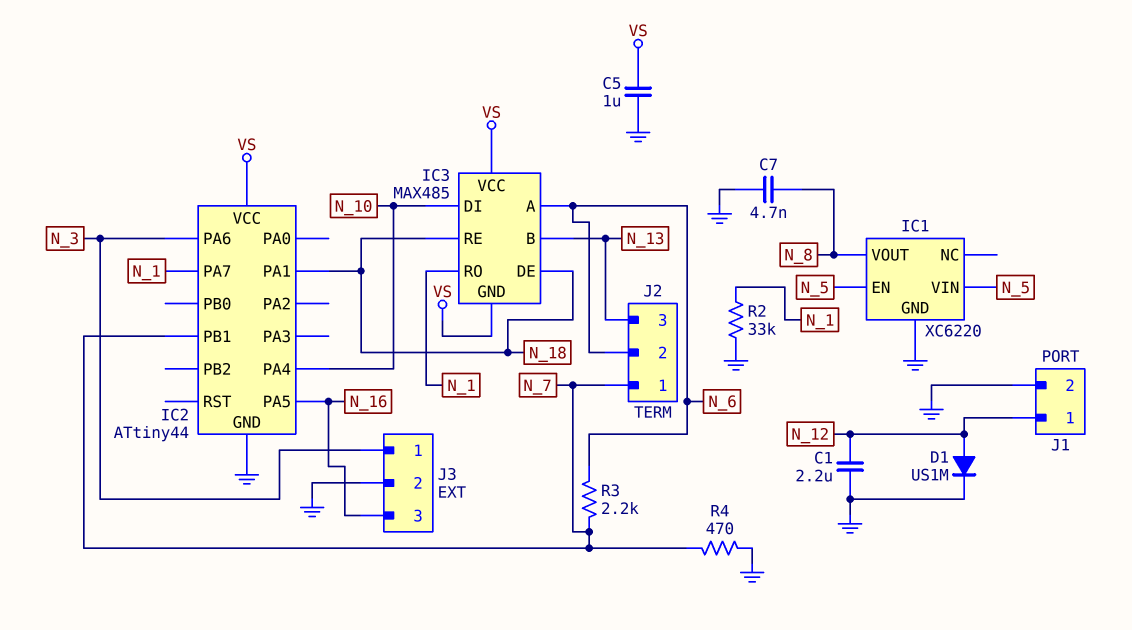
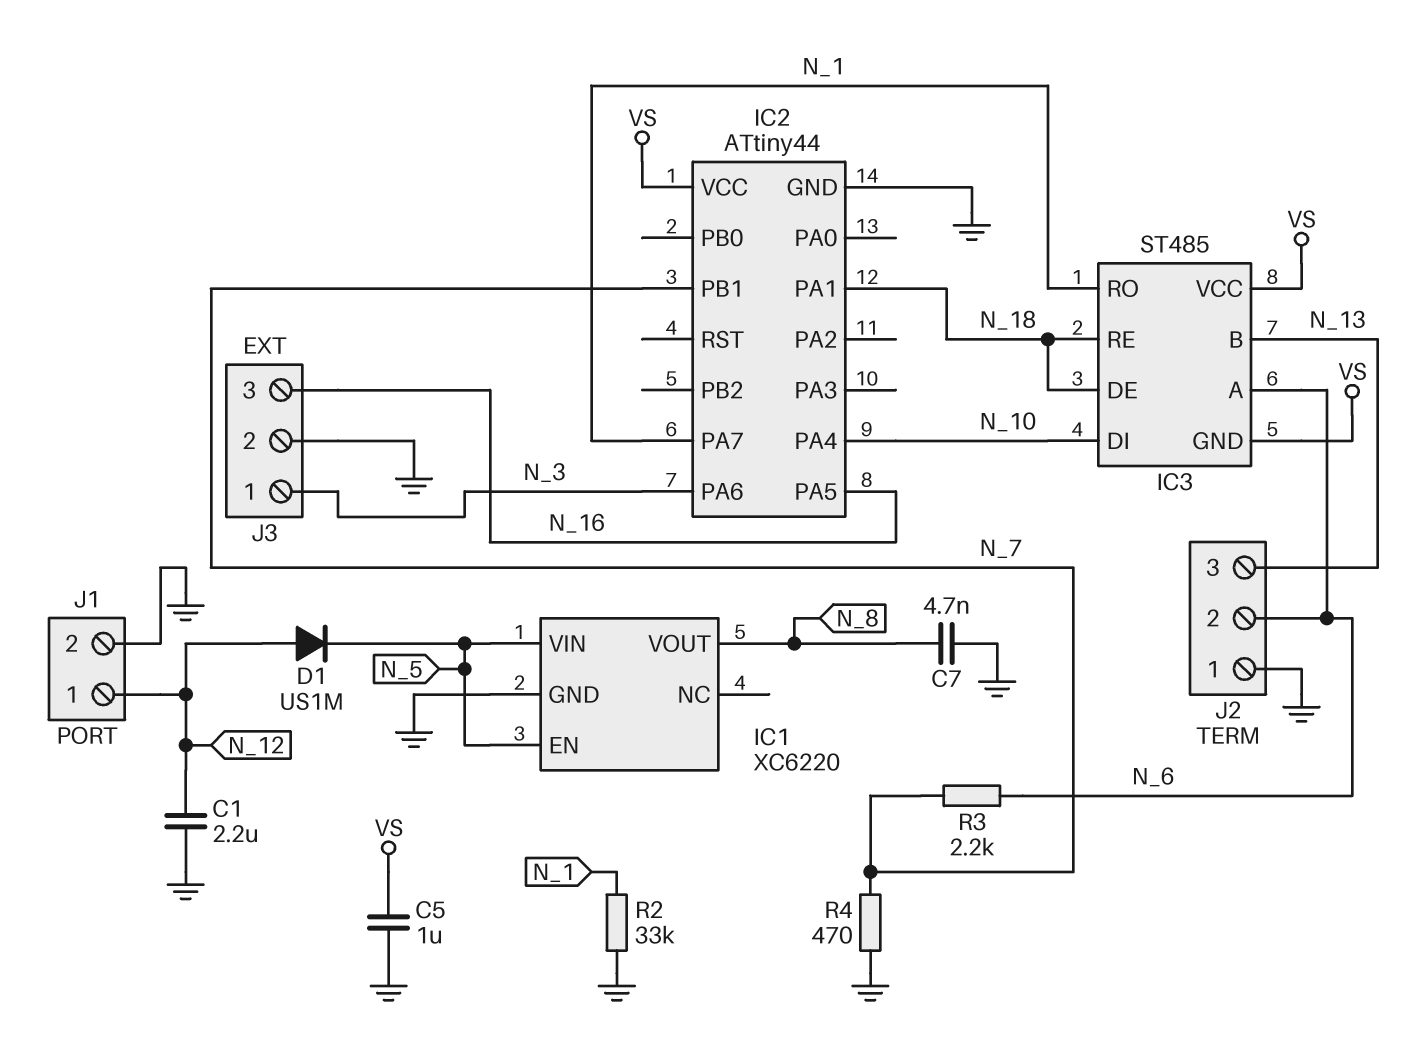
D1: diode US1M (A N_12, K GND) -> diode US1M (A N_12, K N_5)
IC3: MAX485 -> ST485
J2 pin 1: N_7 -> GND

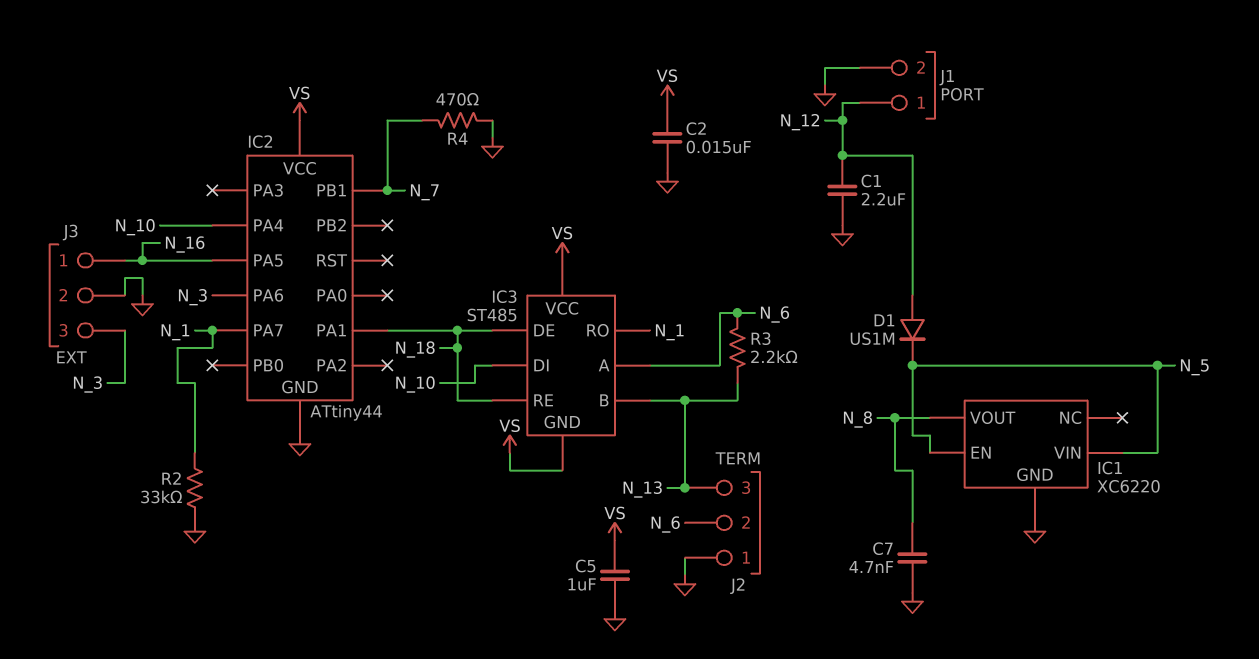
C2: none -> 15nF (GND, VS)
J3 pin 1: N_3 -> N_16
J3 pin 3: N_16 -> N_3
R3: 2.2k (N_6, N_7) -> 2.2k (N_6, N_13)

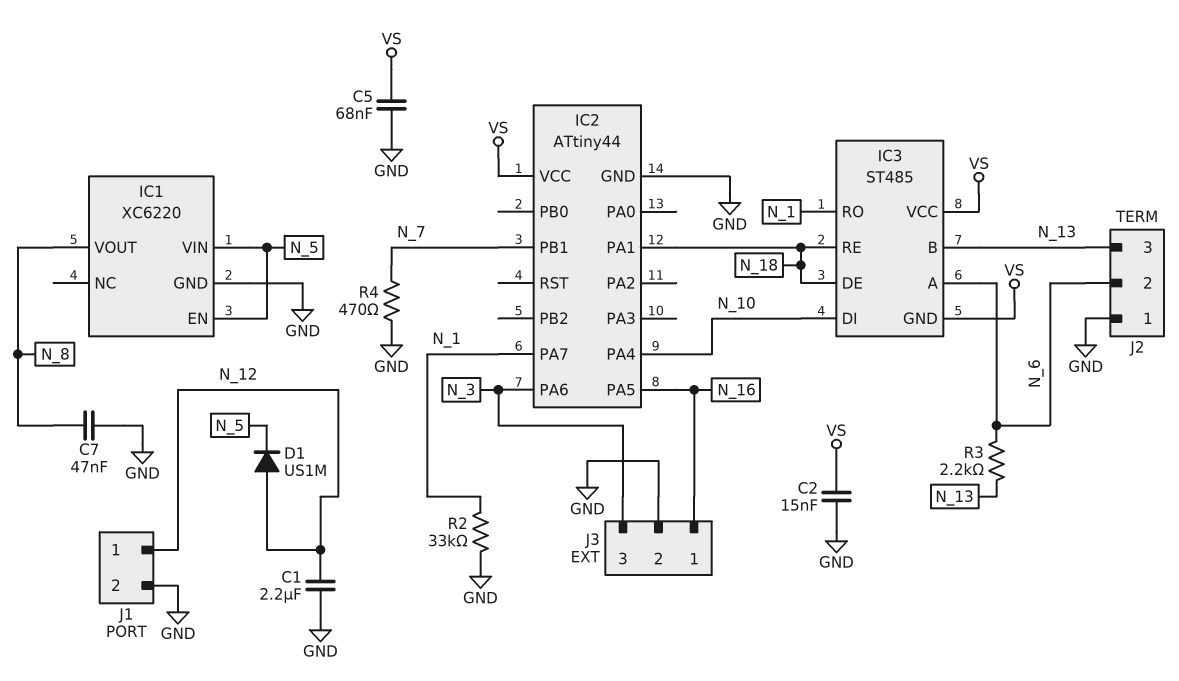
C5: 1uF (GND, VS) -> 68nF (GND, VS)
C7: 4.7nF (GND, N_8) -> 47nF (GND, N_8)

